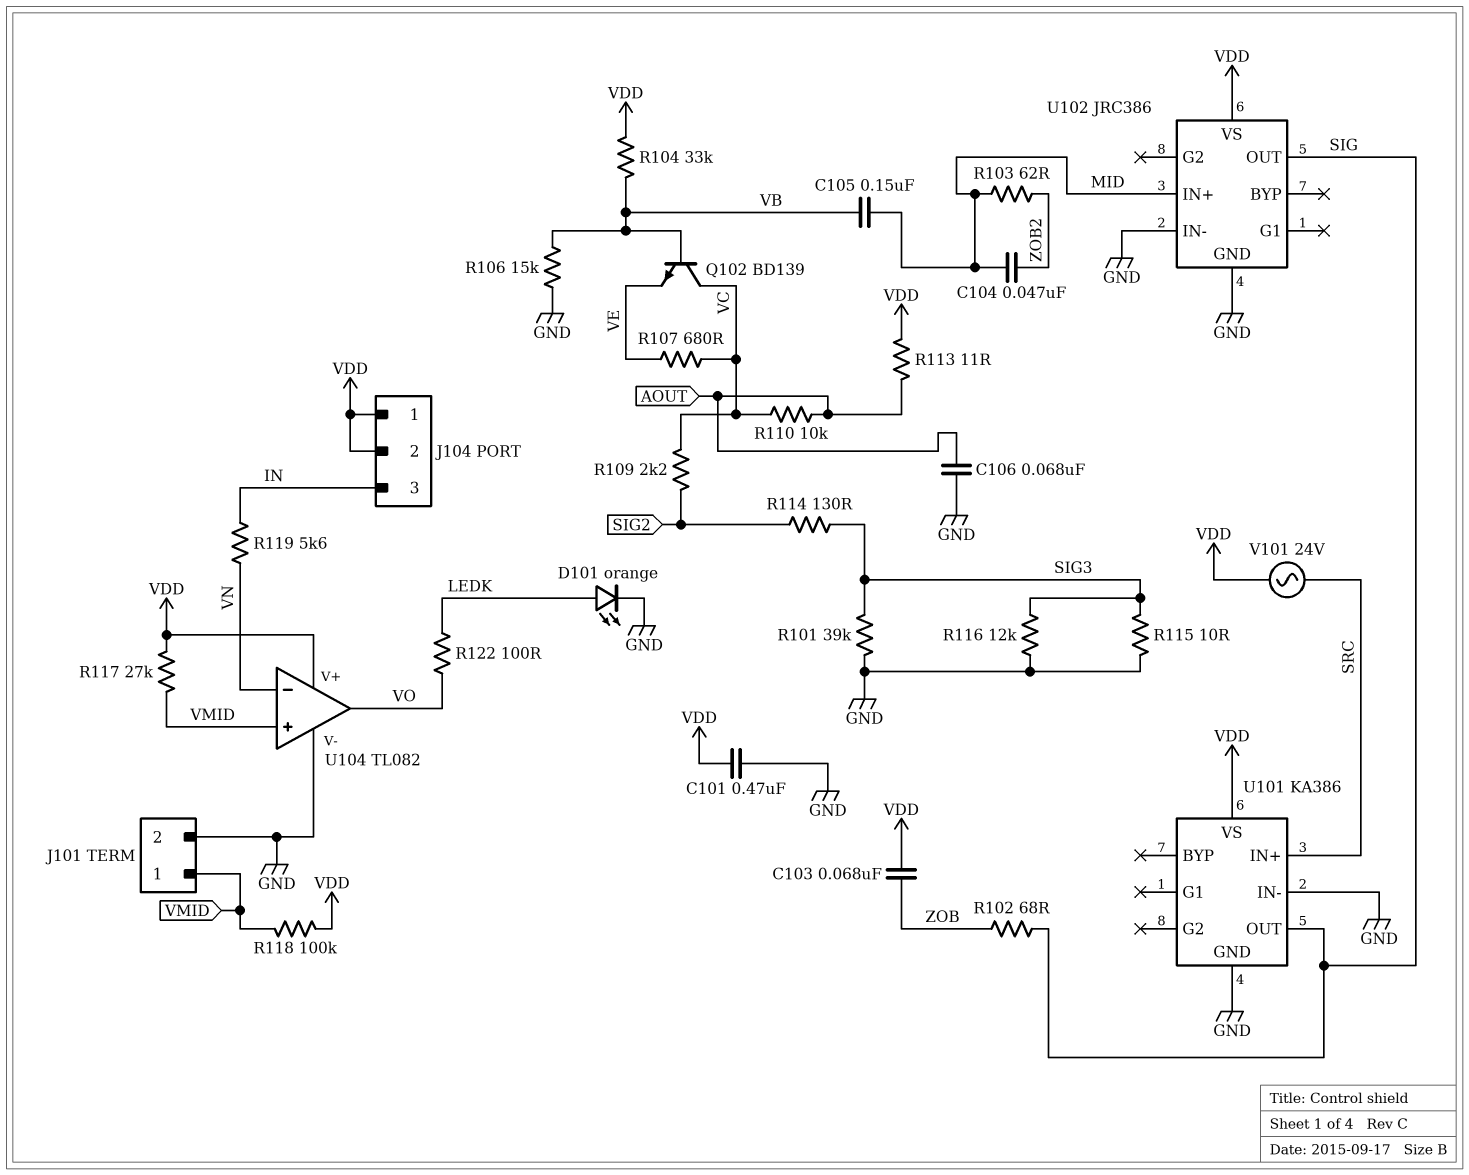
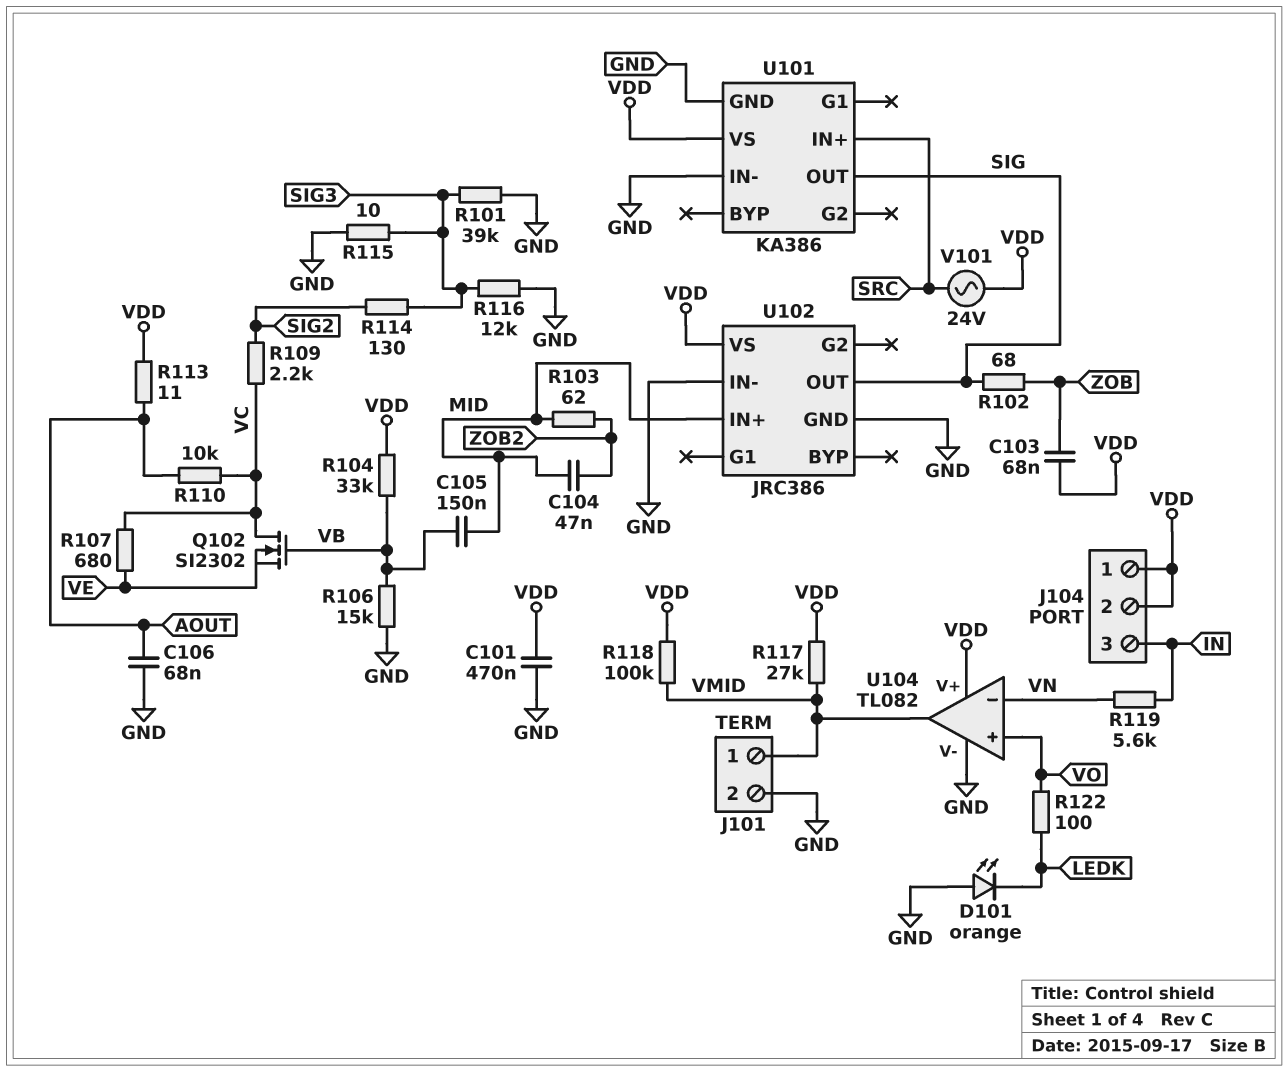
D101: LED orange (A LEDK, K GND) -> LED orange (A GND, K LEDK)
Q102: NPN BD139 (B VB, C VC, E VE) -> NMOS SI2302 (G VB, D VC, S VE)
U104 pin in+: VMID -> VO
U104 pin out: VO -> VMID

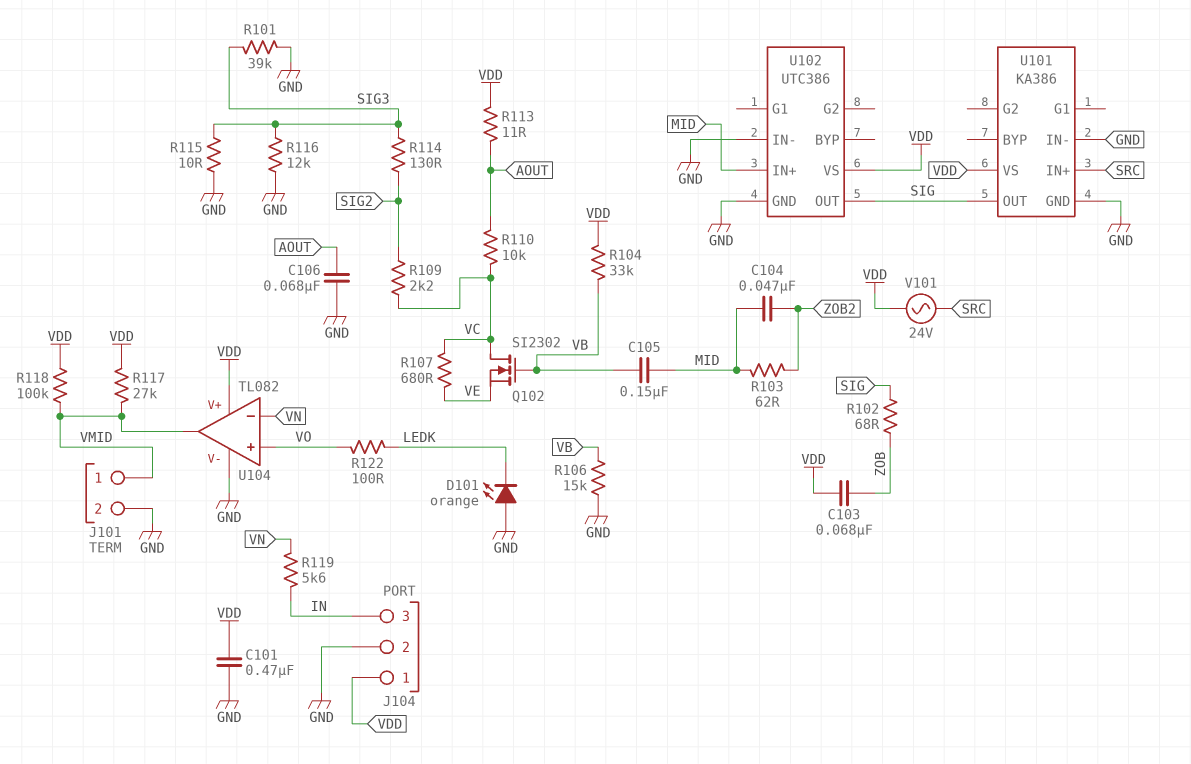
J104 pin 2: VDD -> GND
U102: JRC386 -> UTC386

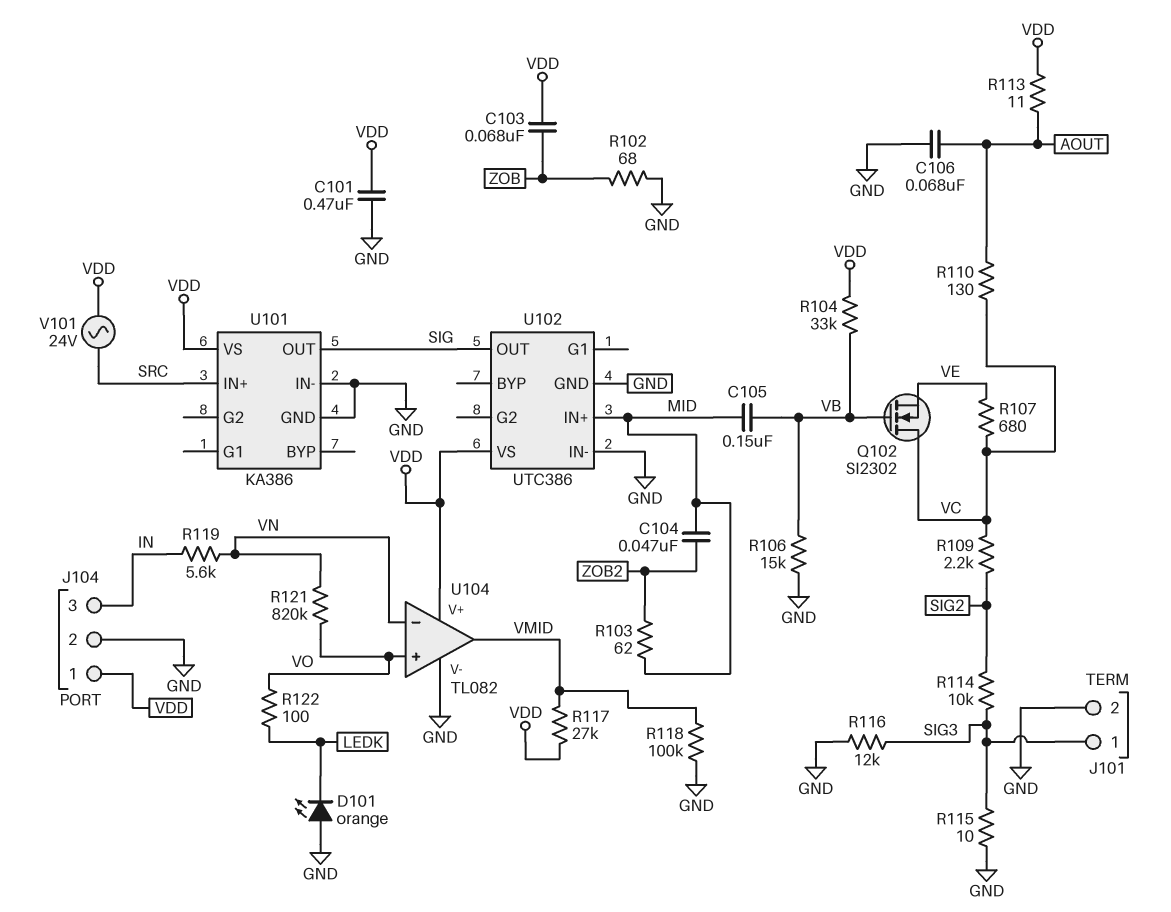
J101 pin 1: VMID -> SIG3
R101: 39k (GND, SIG3) -> none
R102: 68 (SIG, ZOB) -> 68 (GND, ZOB)
R110: 10k (AOUT, VC) -> 130 (AOUT, VC)
R114: 130 (SIG2, SIG3) -> 10k (SIG2, SIG3)
R118: 100k (VDD, VMID) -> 100k (GND, VMID)
R121: none -> 820k (VN, VO)

